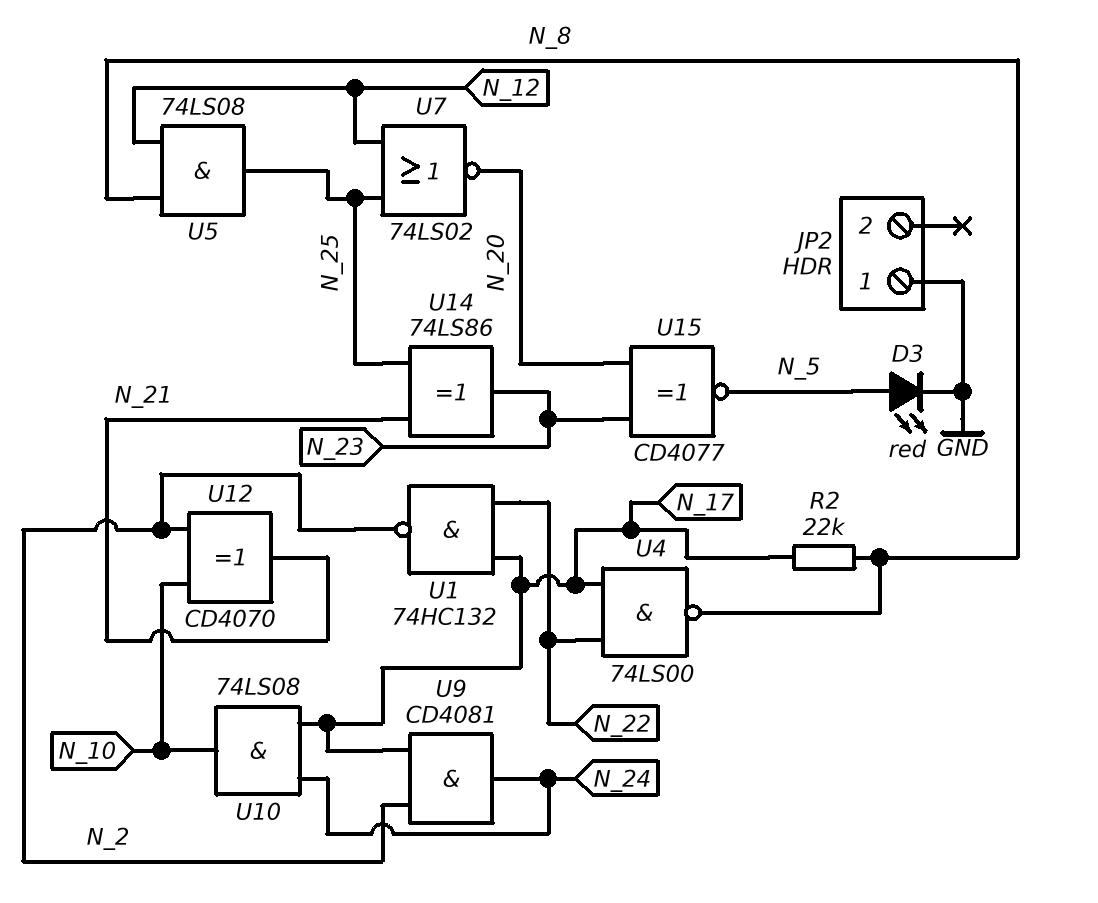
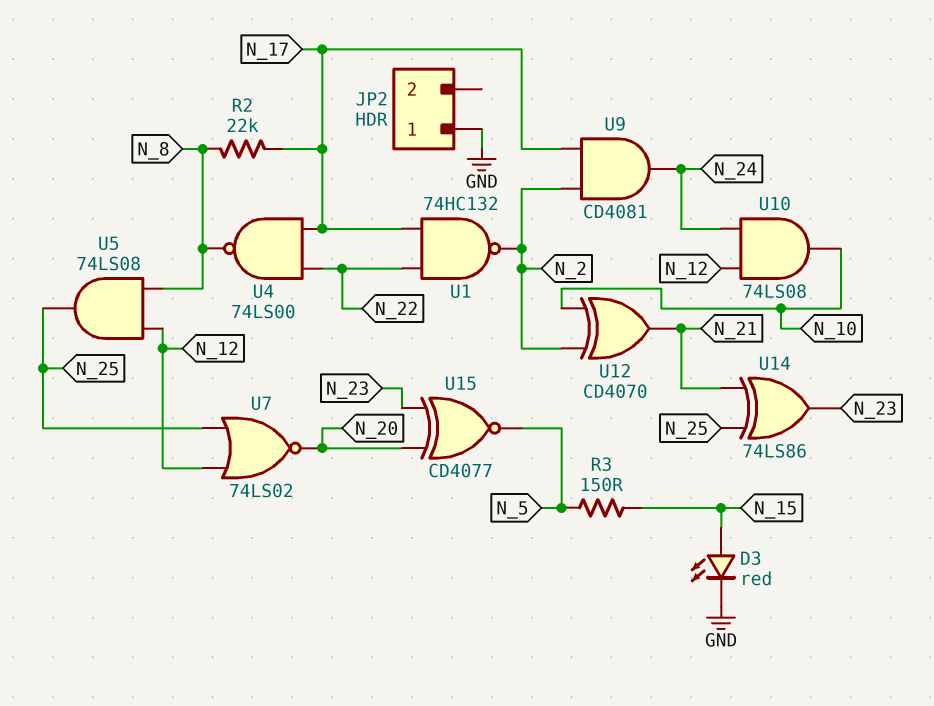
D3: LED red (A N_5, K GND) -> LED red (A N_15, K GND)
R3: none -> 150 (N_5, N_15)
U10: AND 74LS08 (in N_17, in N_24, out N_10) -> AND 74LS08 (in N_12, in N_24, out N_10)

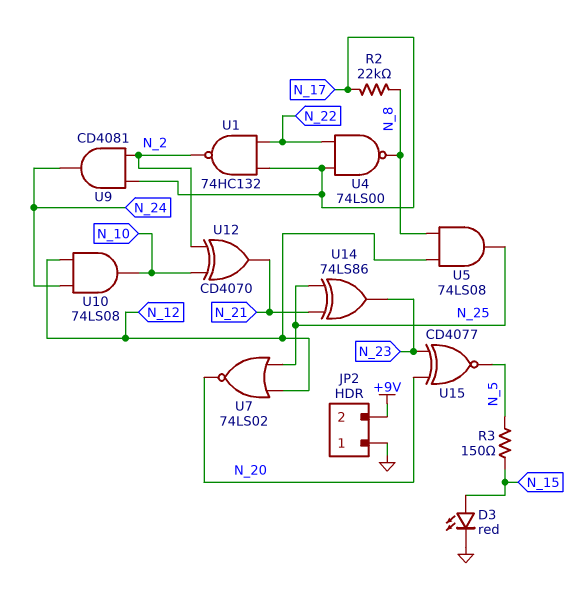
JP2 pin 2: none -> +9V

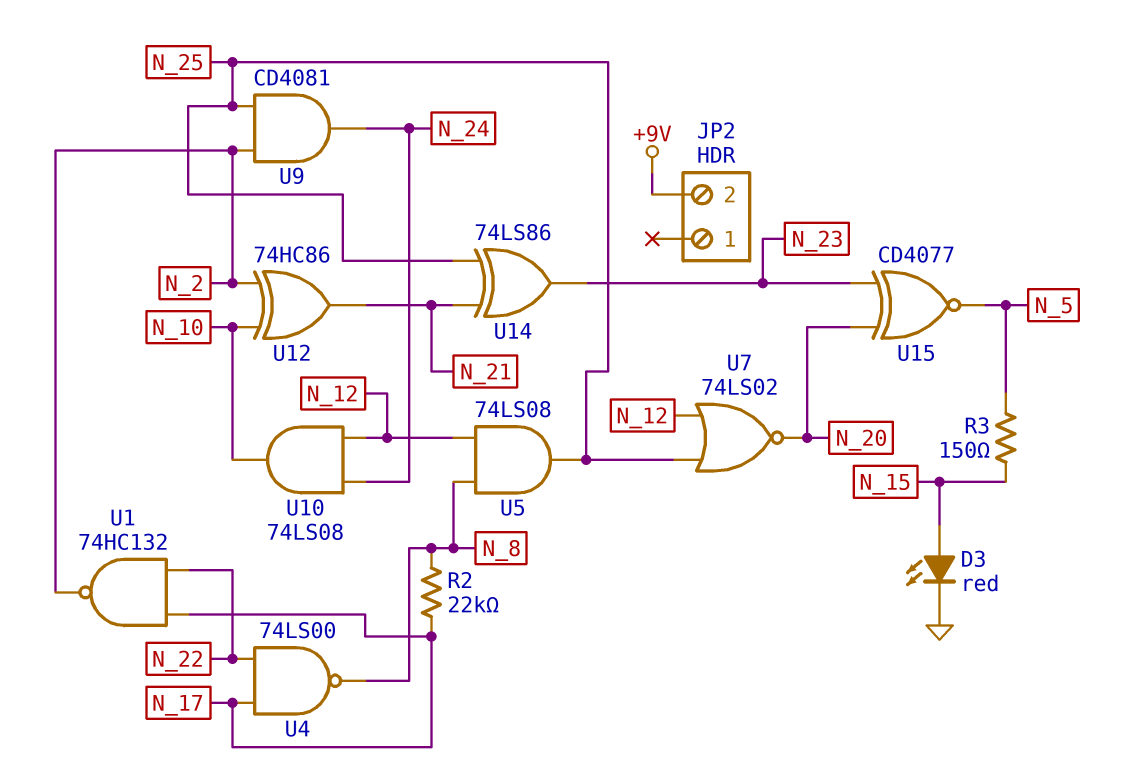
JP2 pin 1: GND -> none
U9: AND CD4081 (in N_2, in N_17, out N_24) -> AND CD4081 (in N_2, in N_25, out N_24)
U12: XOR CD4070 (in N_2, in N_10, out N_21) -> XOR 74HC86 (in N_2, in N_10, out N_21)

